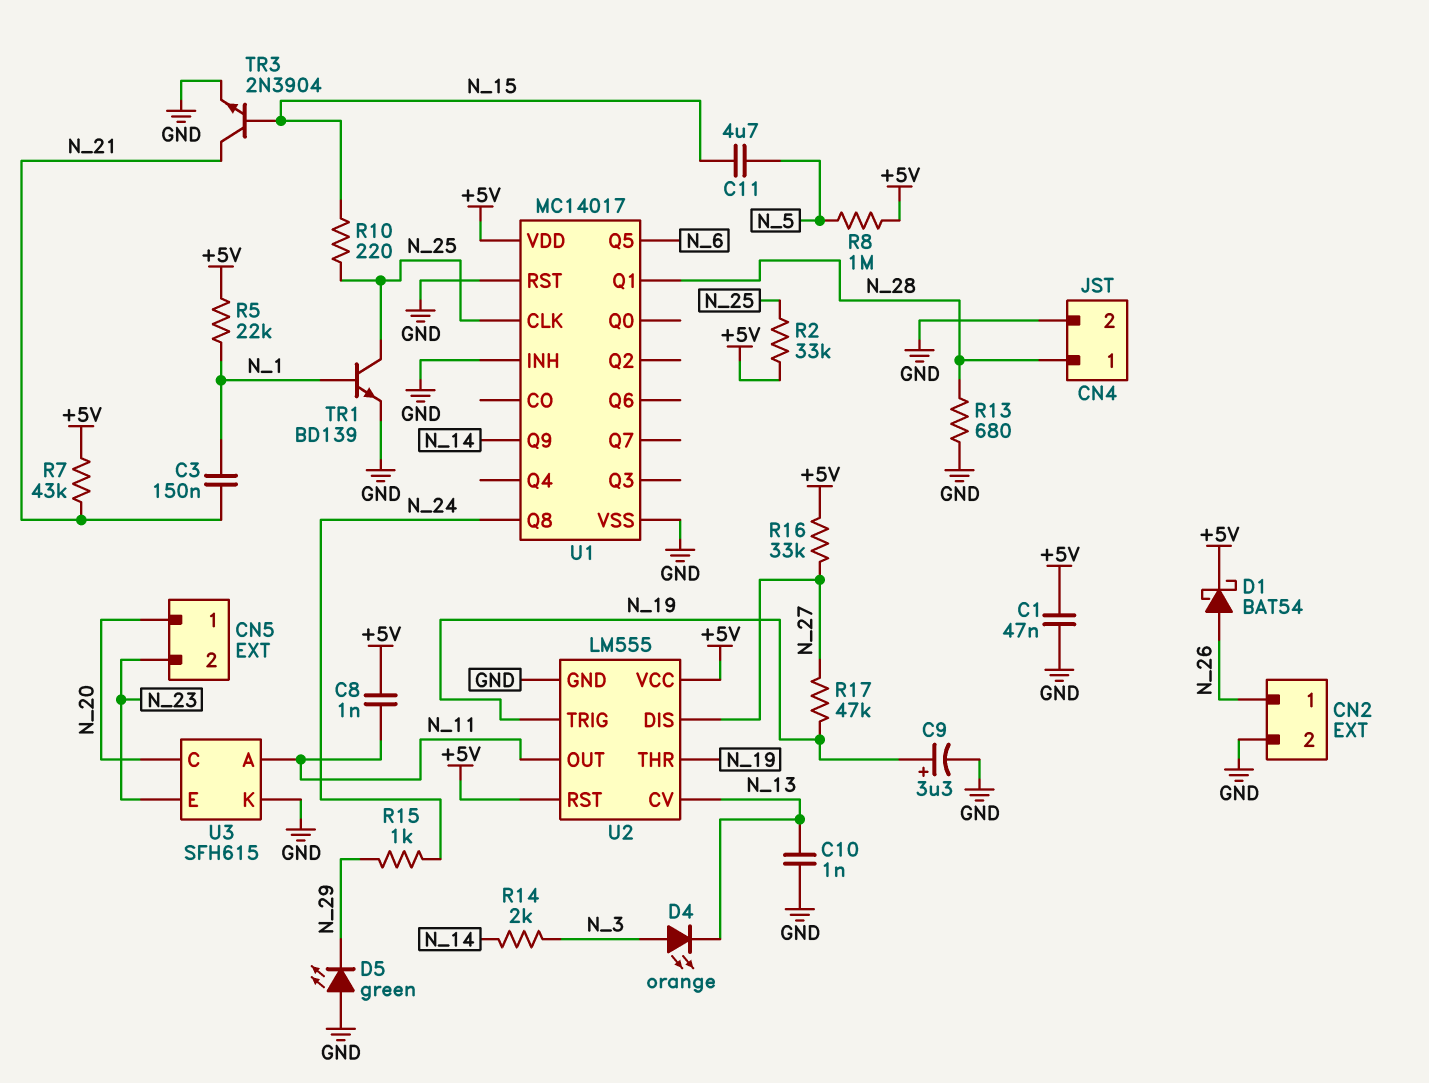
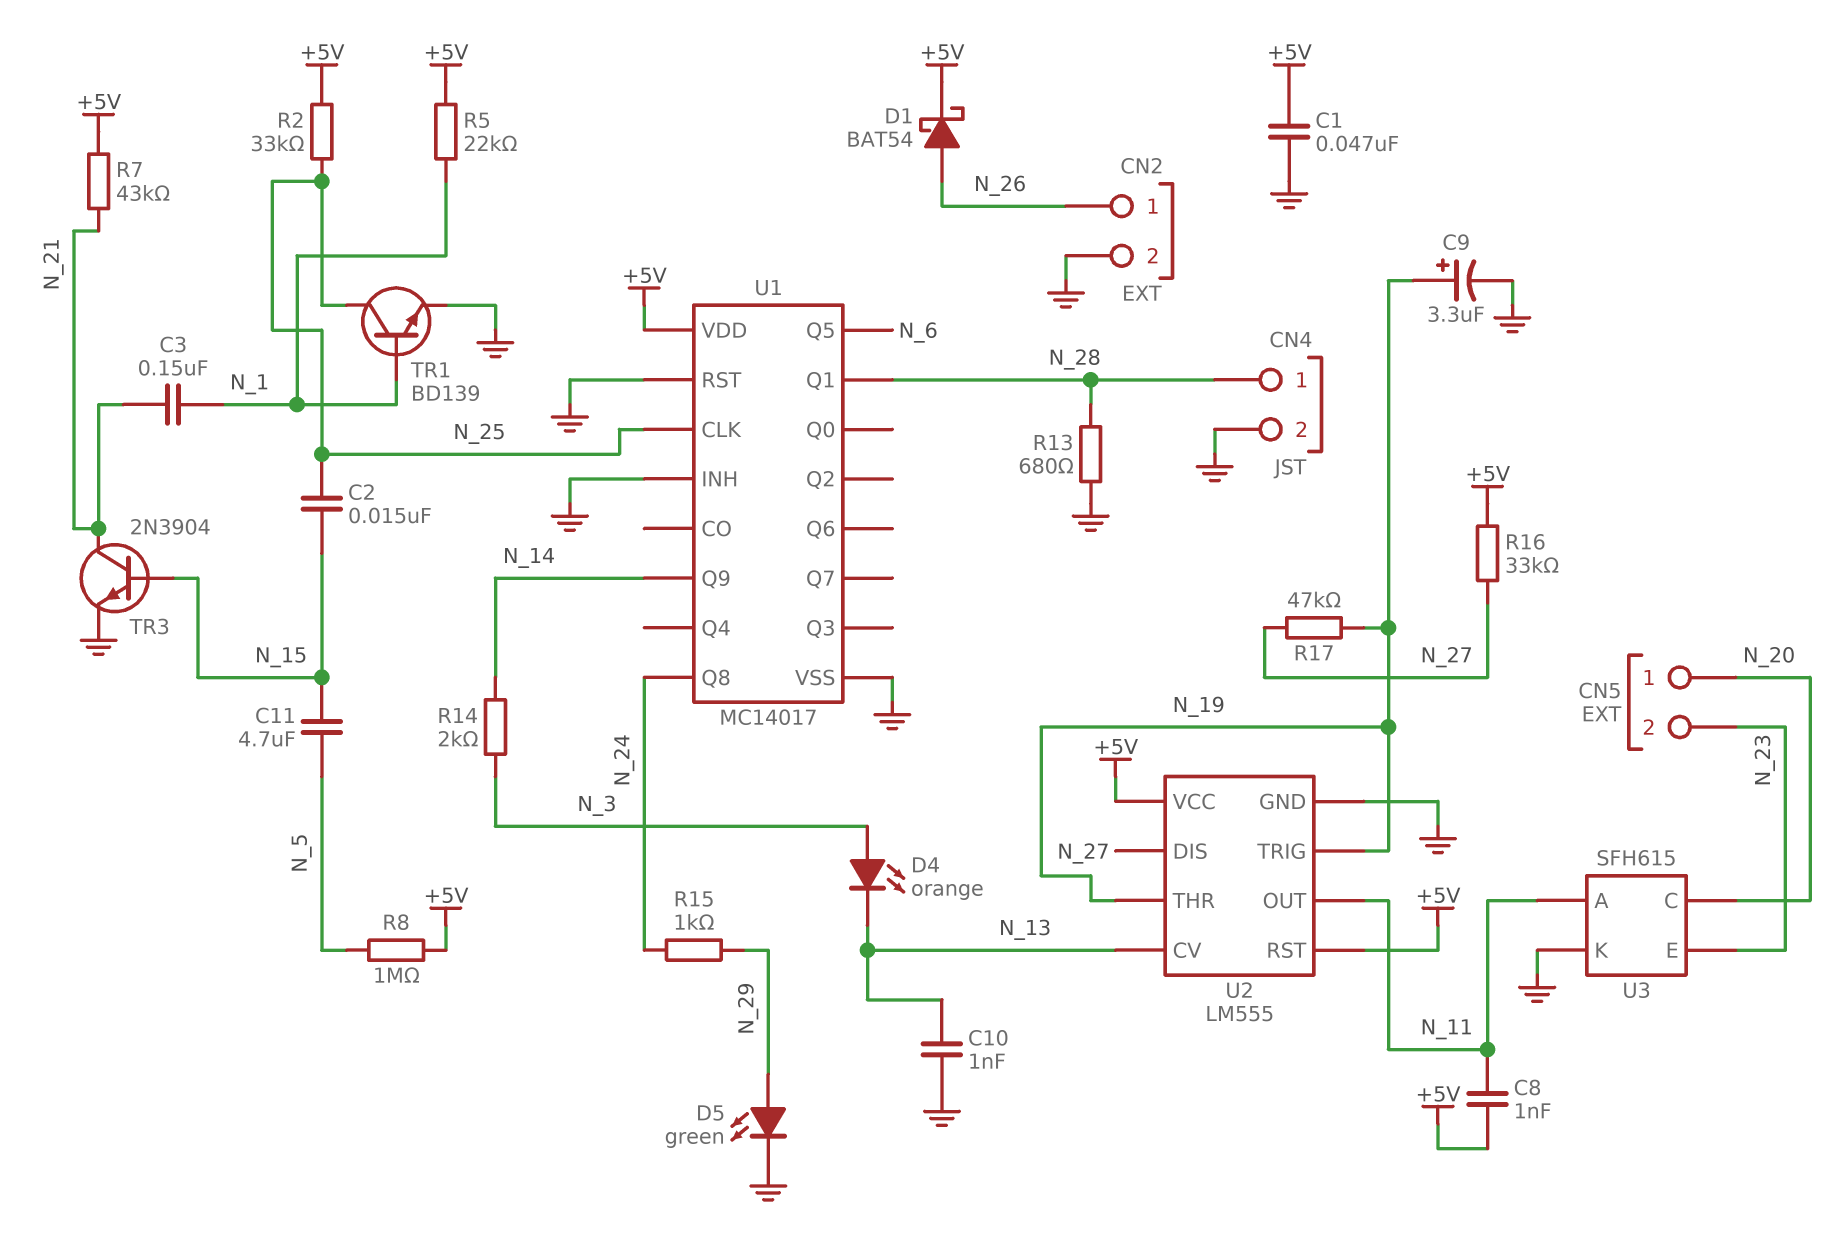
C2: none -> 15nF (N_15, N_25)
D5: LED green (A GND, K N_29) -> LED green (A N_29, K GND)
R10: 220 (N_15, N_25) -> none

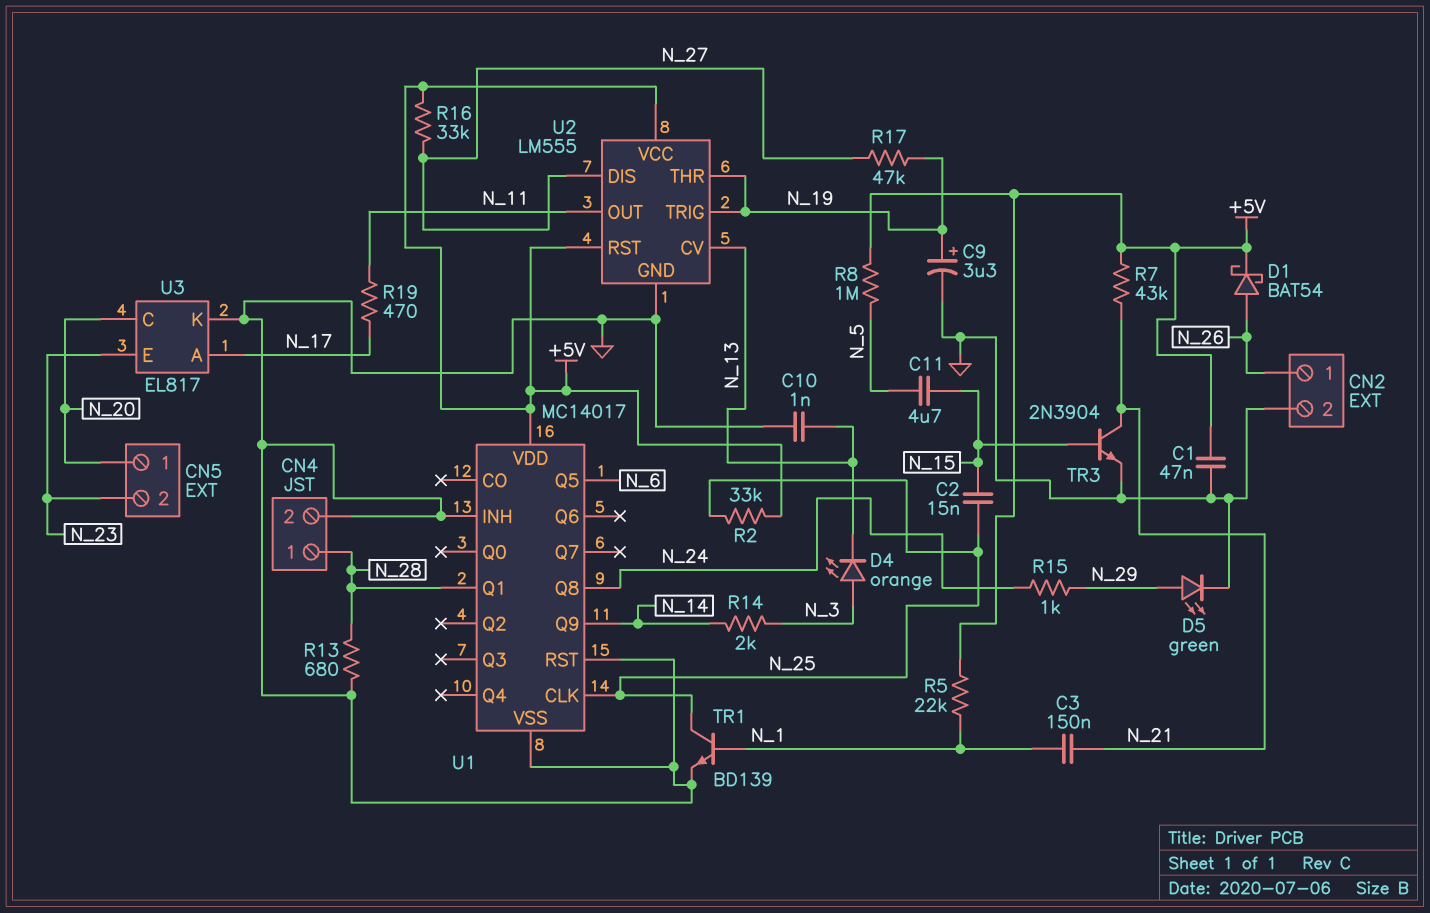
C8: 1nF (+5V, N_11) -> none
R19: none -> 470 (N_11, N_17)
U3: SFH615 -> EL817
U3 pin A: N_11 -> N_17

